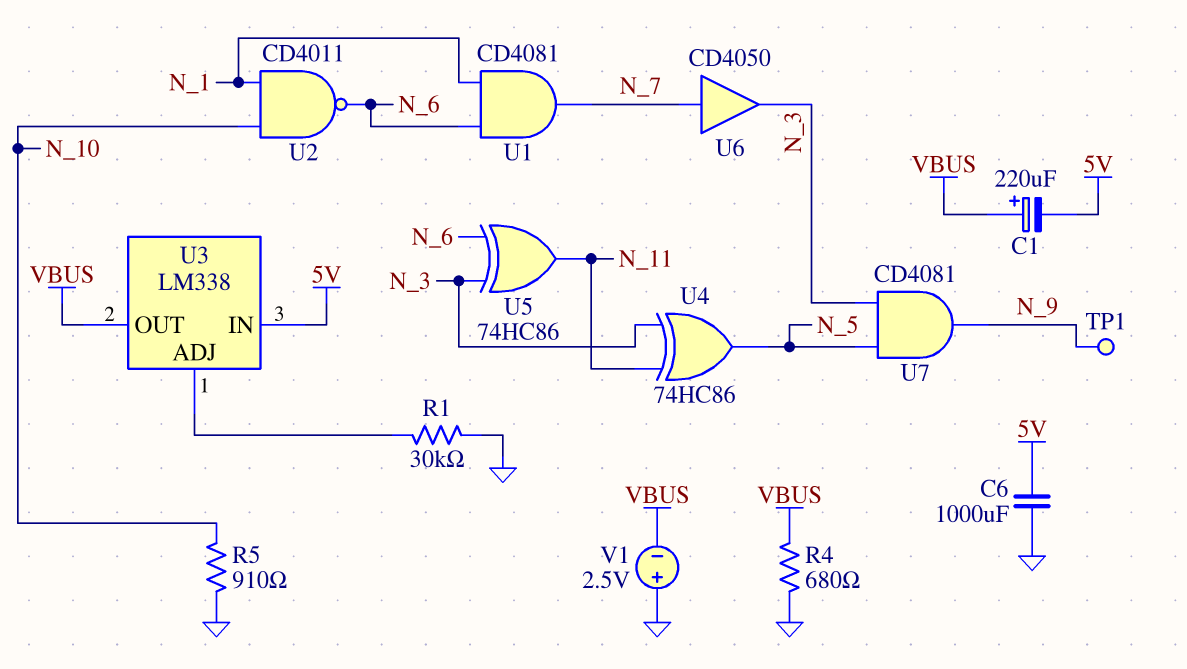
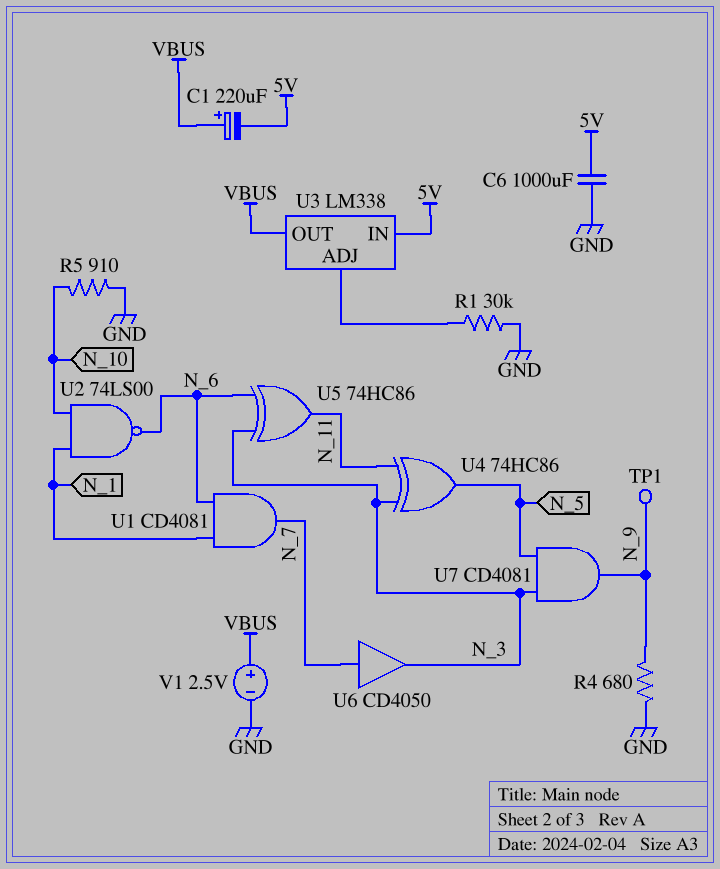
R4: 680 (GND, VBUS) -> 680 (GND, N_9)
U2: NAND CD4011 (in N_1, in N_10, out N_6) -> NAND 74LS00 (in N_1, in N_10, out N_6)
V1: 2.5V (plus GND, minus VBUS) -> 2.5V (plus VBUS, minus GND)

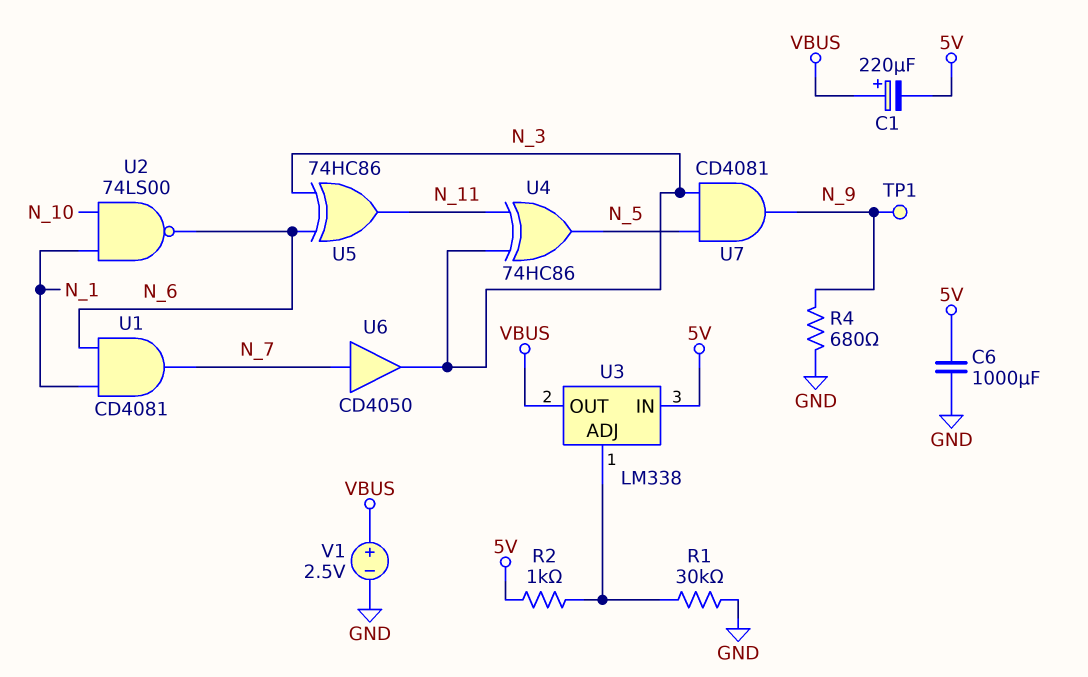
R2: none -> 1k (5V, U3/ADJ)
R5: 910 (GND, N_10) -> none

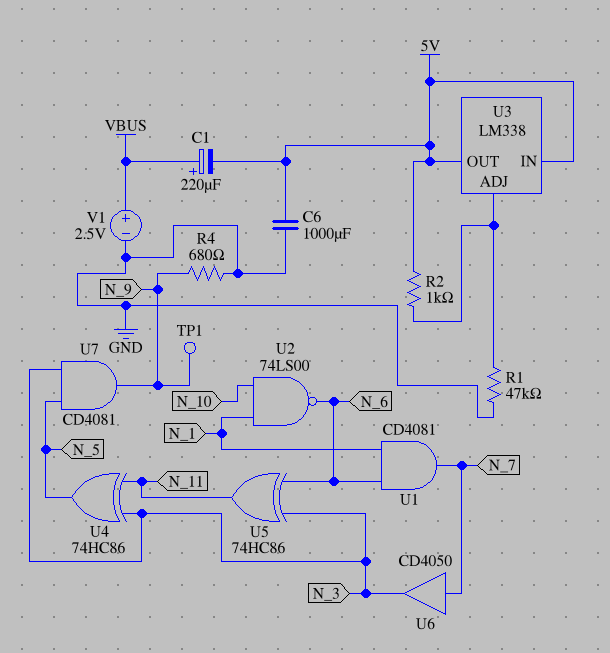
R1: 30k (GND, U3/ADJ) -> 47k (GND, U3/ADJ)
U3 pin OUT: VBUS -> 5V

